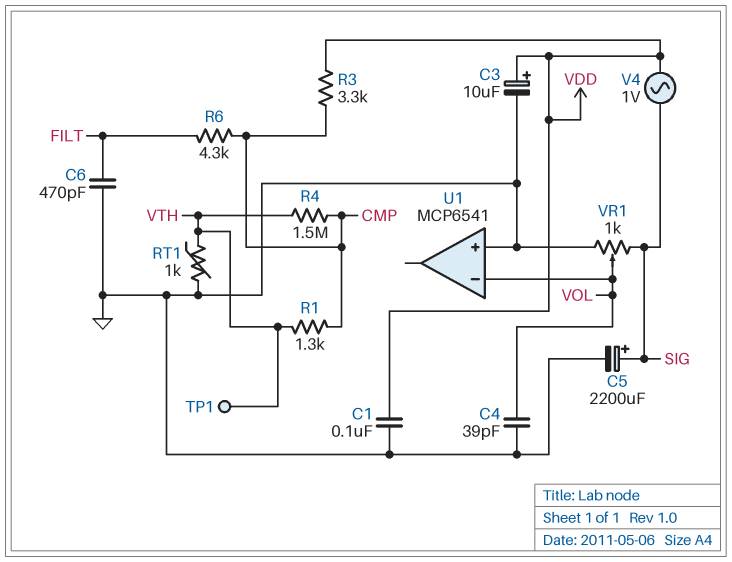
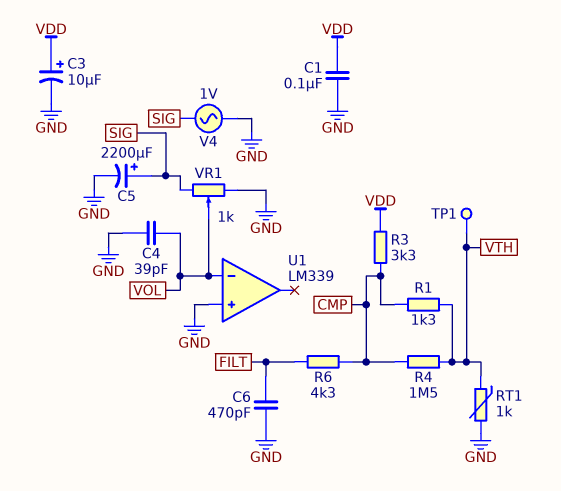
U1: MCP6541 -> LM339
V4: AC 1V (SIG, VDD) -> AC 1V (GND, SIG)

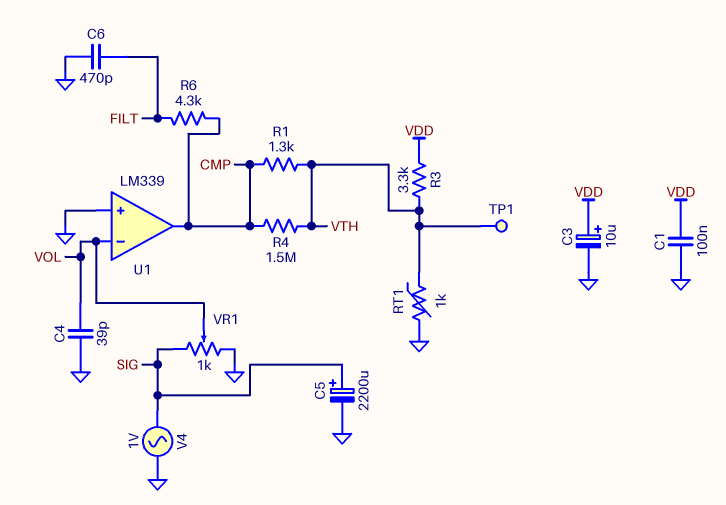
R3: 3.3k (CMP, VDD) -> 3.3k (VDD, VTH)
U1 pin out: none -> CMP

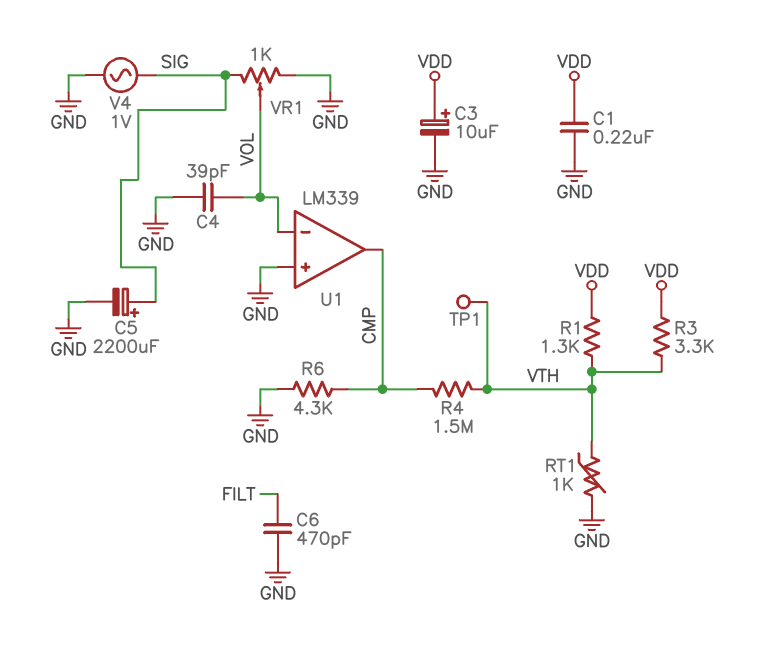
C1: 100nF (GND, VDD) -> 220nF (GND, VDD)
R1: 1.3k (CMP, VTH) -> 1.3k (VDD, VTH)
R6: 4.3k (CMP, FILT) -> 4.3k (CMP, GND)

